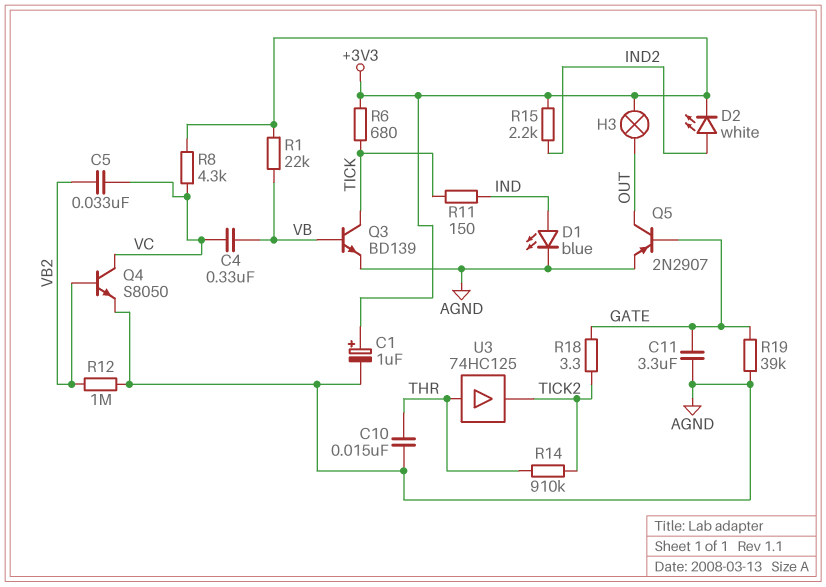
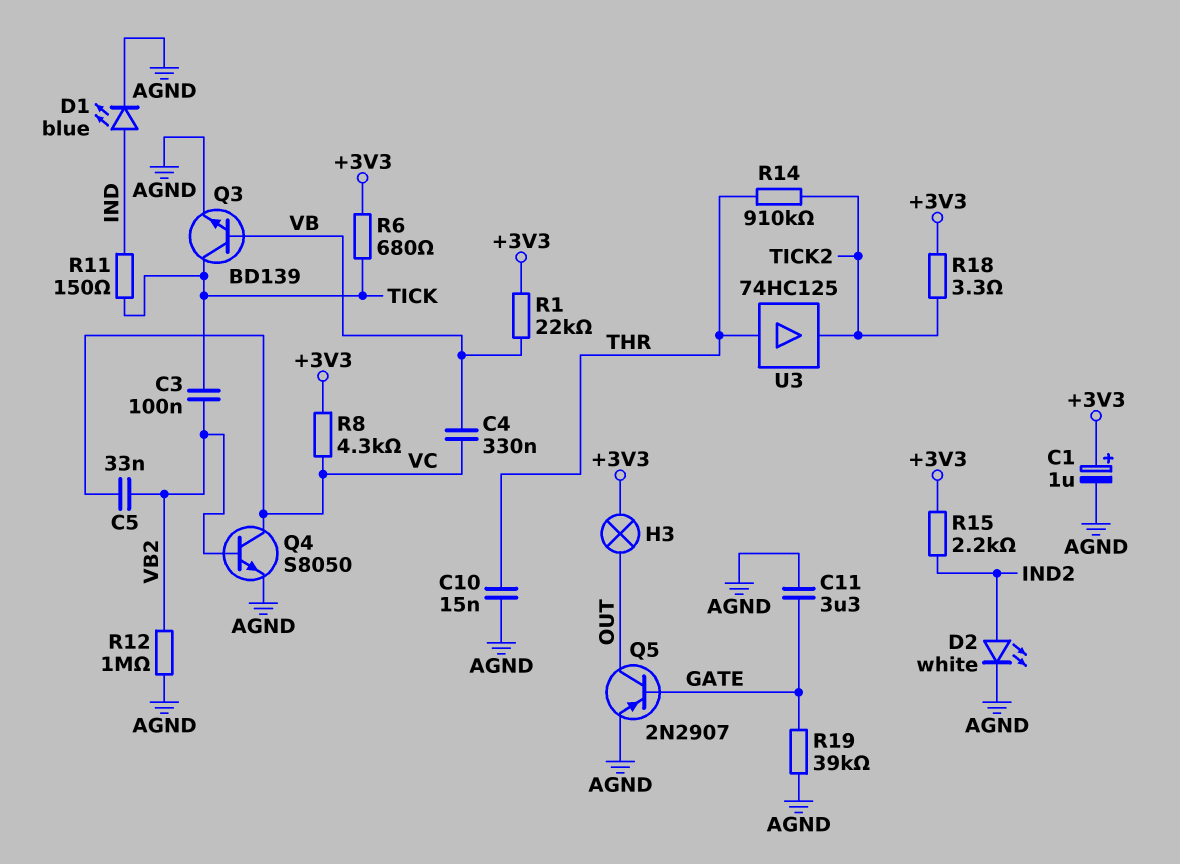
C3: none -> 100nF (TICK, VB2)
D2: LED white (A IND2, K +3V3) -> LED white (A IND2, K AGND)
R18: 3.3 (GATE, TICK2) -> 3.3 (+3V3, TICK2)

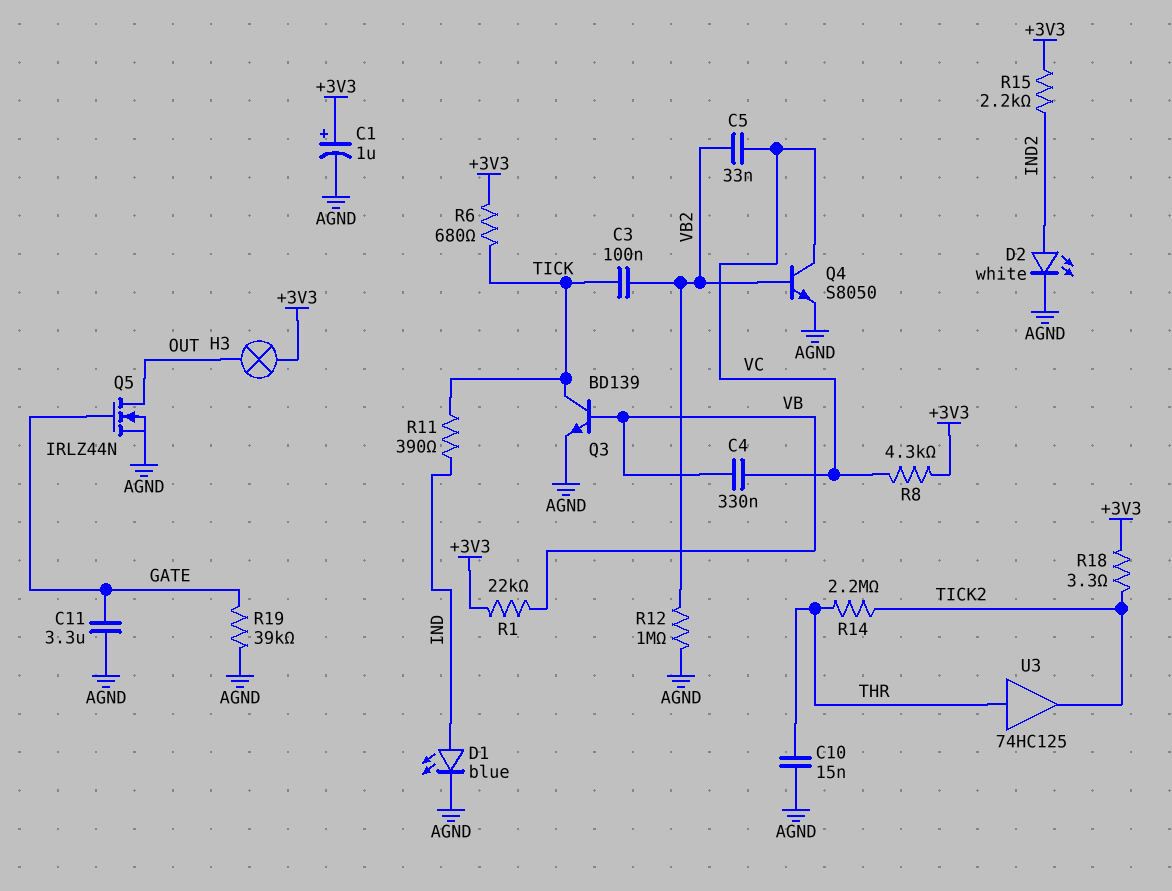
Q5: PNP 2N2907 (B GATE, C OUT, E AGND) -> NMOS IRLZ44N (G GATE, D OUT, S AGND)
R11: 150 (IND, TICK) -> 390 (IND, TICK)
R14: 910k (THR, TICK2) -> 2.2M (THR, TICK2)

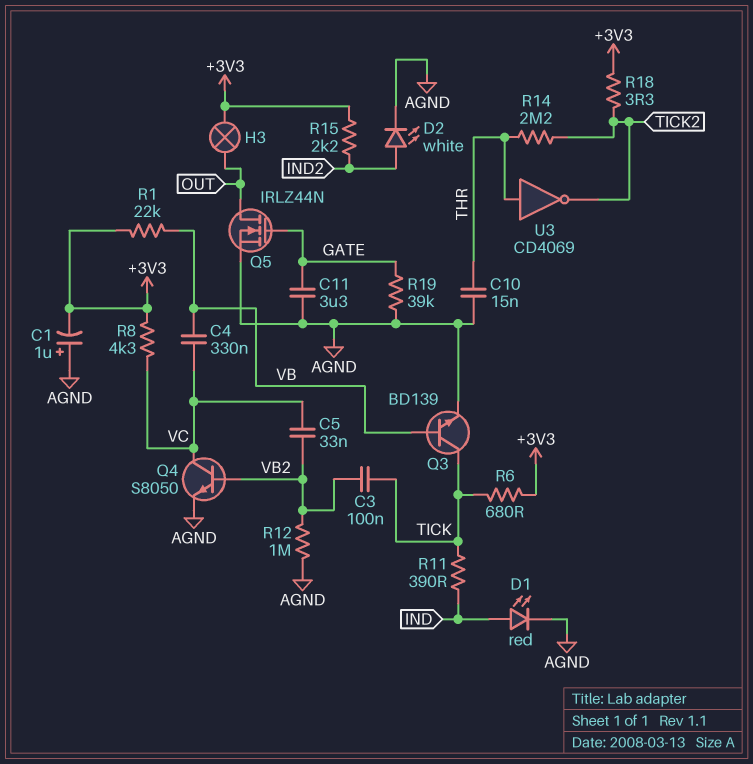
C1: 1uF (plus +3V3, minus AGND) -> 1uF (plus AGND, minus +3V3)
D1: LED blue (A IND, K AGND) -> LED red (A IND, K AGND)
U3: buffer 74HC125 (in THR, out TICK2) -> NOT CD4069 (in THR, out TICK2)

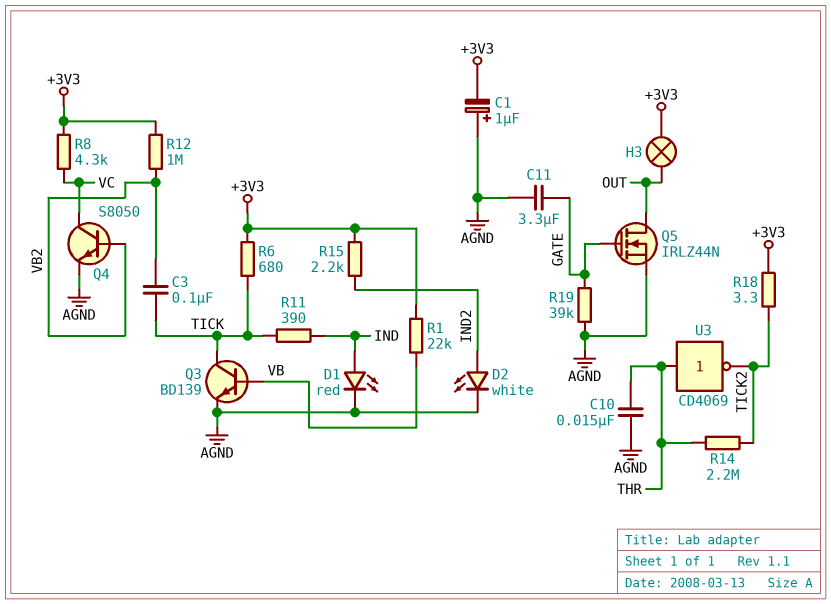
C4: 330nF (VB, VC) -> none
C5: 33nF (VB2, VC) -> none
R12: 1M (AGND, VB2) -> 1M (+3V3, VB2)

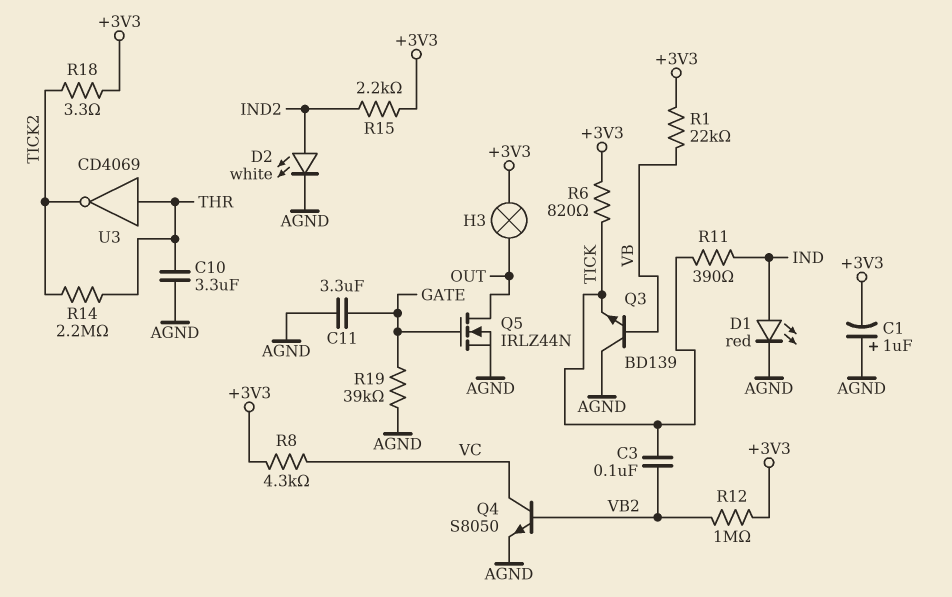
C10: 15nF (AGND, THR) -> 3.3uF (AGND, THR)
Q3: NPN BD139 (B VB, C TICK, E AGND) -> NPN BD139 (B VB, C AGND, E TICK)
R6: 680 (+3V3, TICK) -> 820 (+3V3, TICK)

